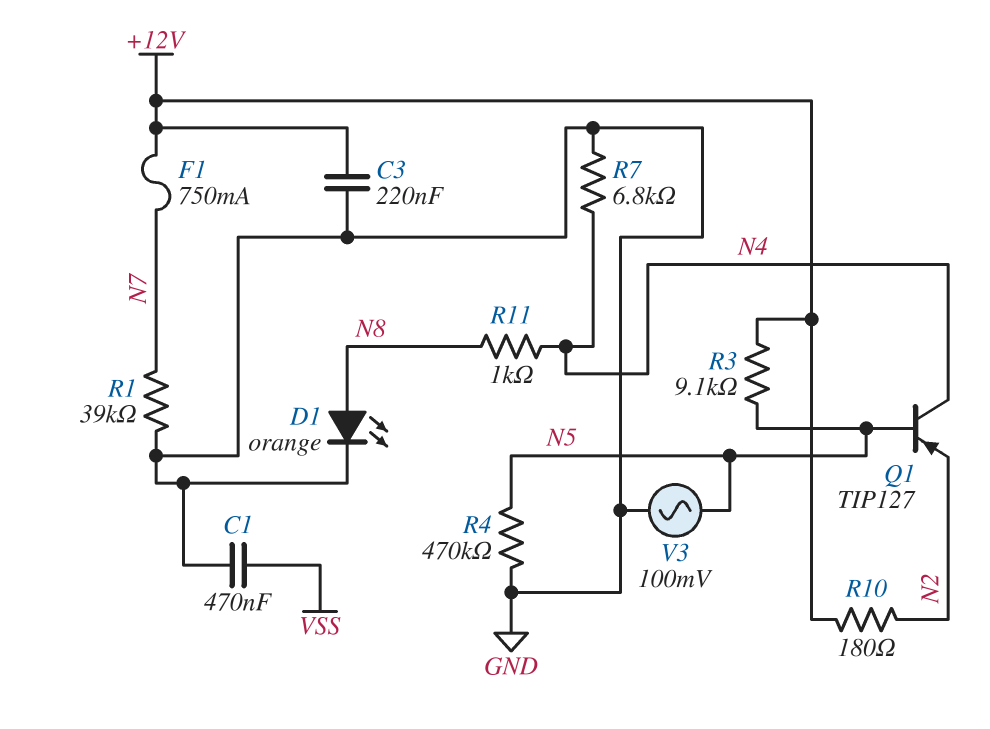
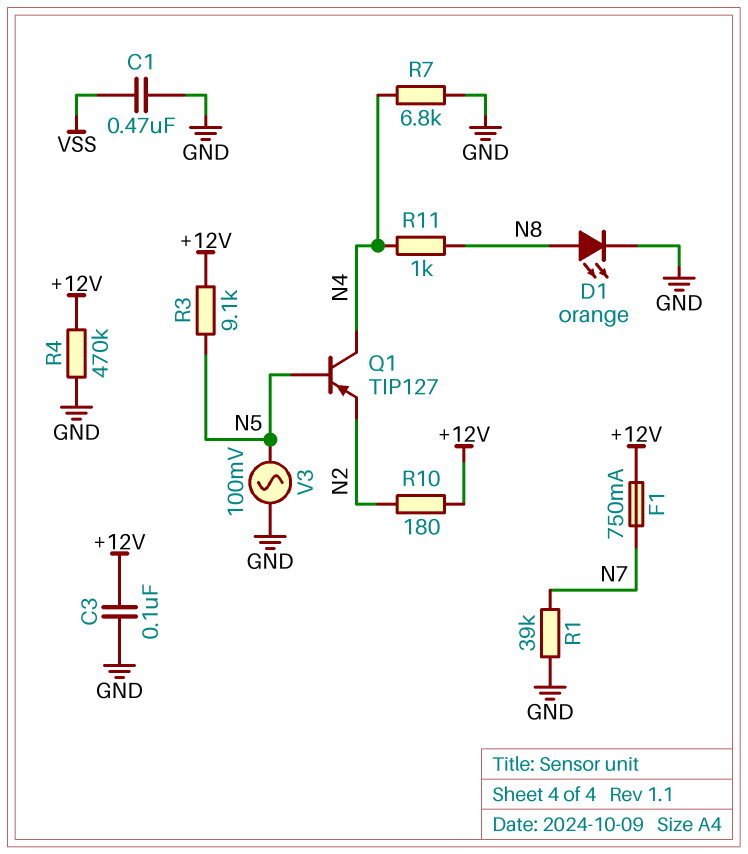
C3: 220nF (+12V, GND) -> 100nF (+12V, GND)
R4: 470k (GND, N5) -> 470k (+12V, GND)

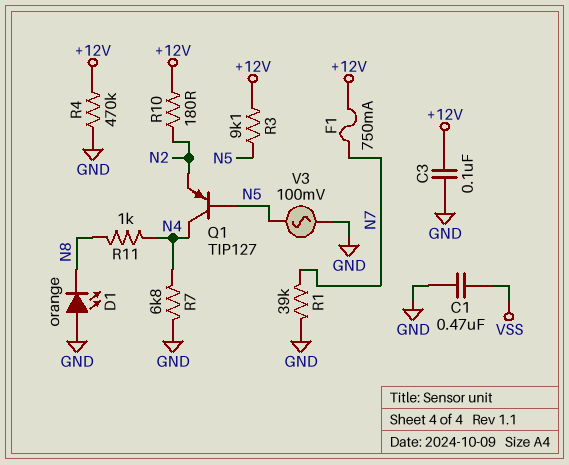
D1: LED orange (A N8, K GND) -> LED orange (A GND, K N8)

